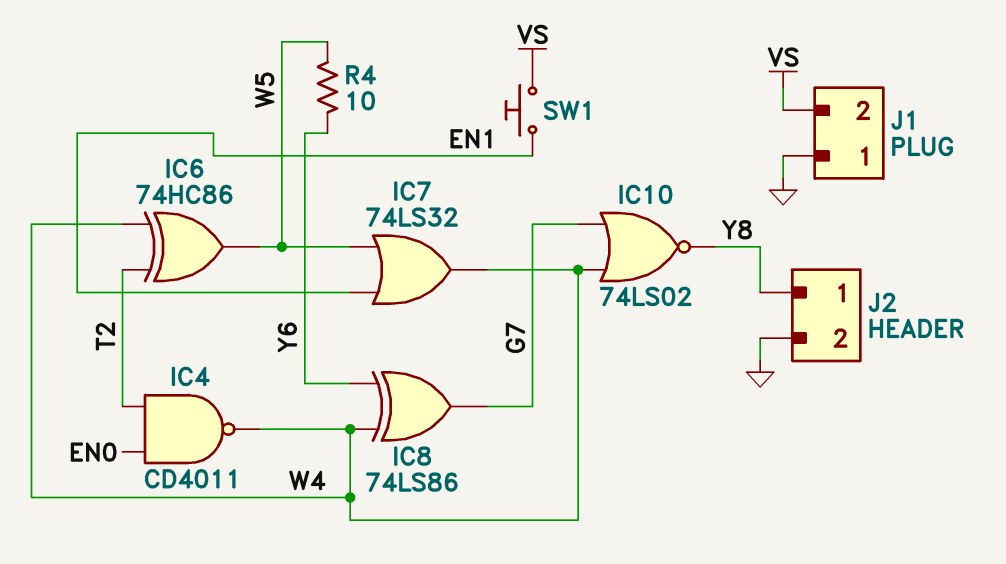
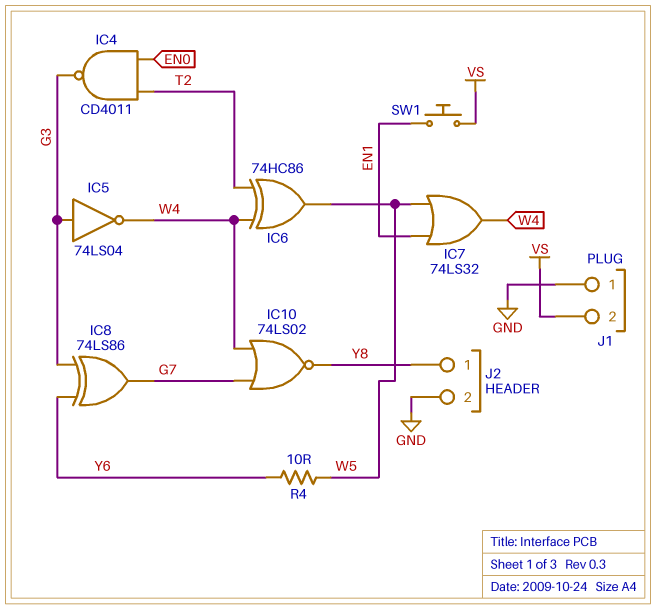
IC4: NAND CD4011 (in EN0, in T2, out W4) -> NAND CD4011 (in EN0, in T2, out G3)
IC5: none -> NOT 74LS04 (in G3, out W4)
IC8: XOR 74LS86 (in W4, in Y6, out G7) -> XOR 74LS86 (in G3, in Y6, out G7)

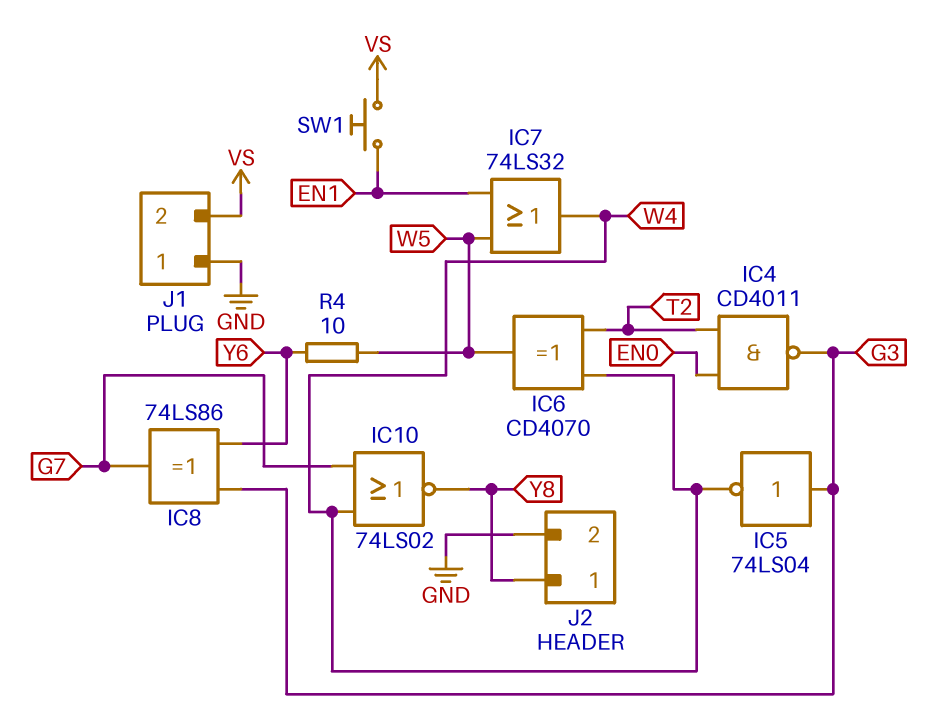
IC6: XOR 74HC86 (in T2, in W4, out W5) -> XOR CD4070 (in T2, in W4, out W5)

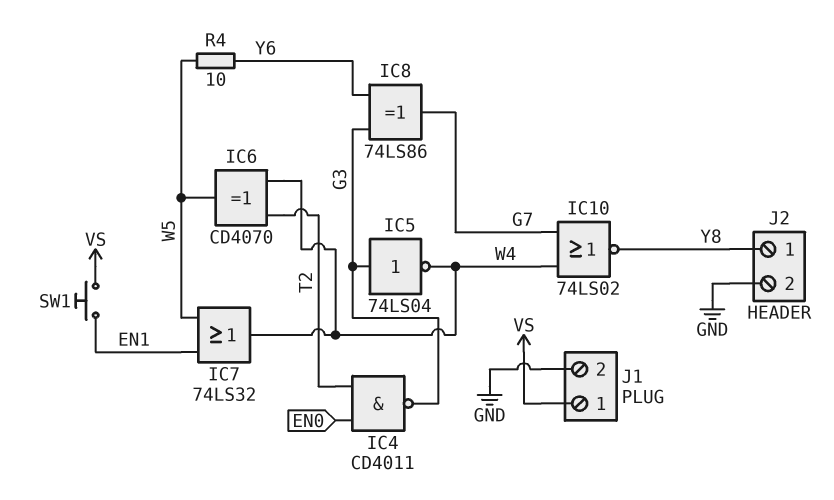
J1 pin 1: GND -> VS
J1 pin 2: VS -> GND

